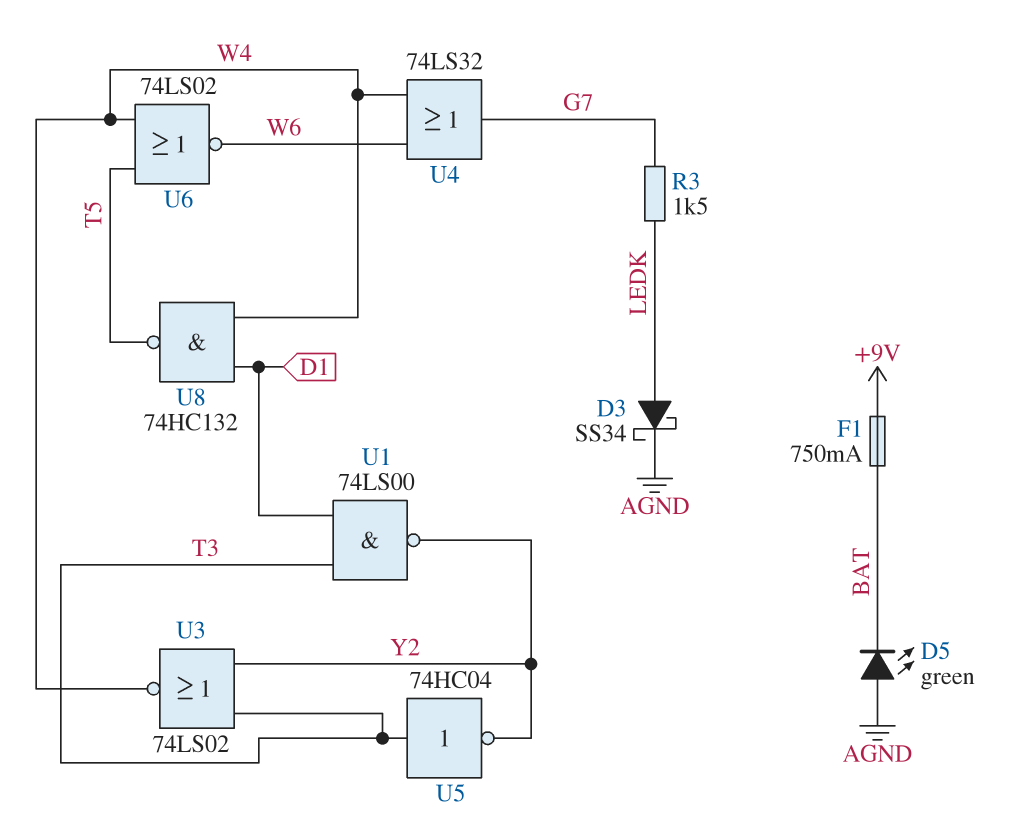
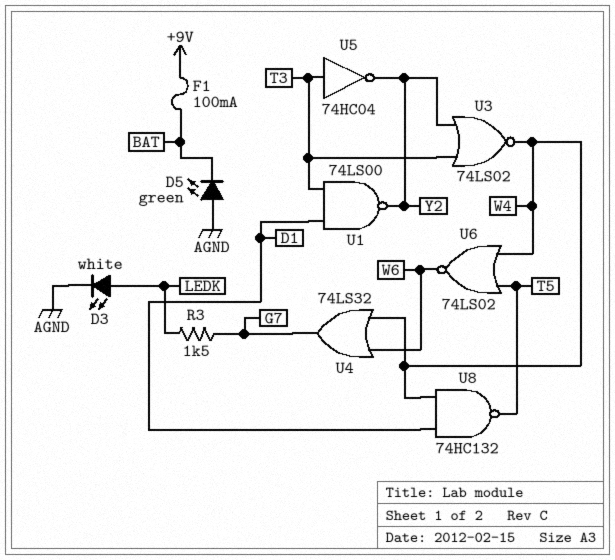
D3: schottky SS34 (A LEDK, K AGND) -> LED white (A LEDK, K AGND)
F1: 750mA (+9V, BAT) -> 100mA (+9V, BAT)

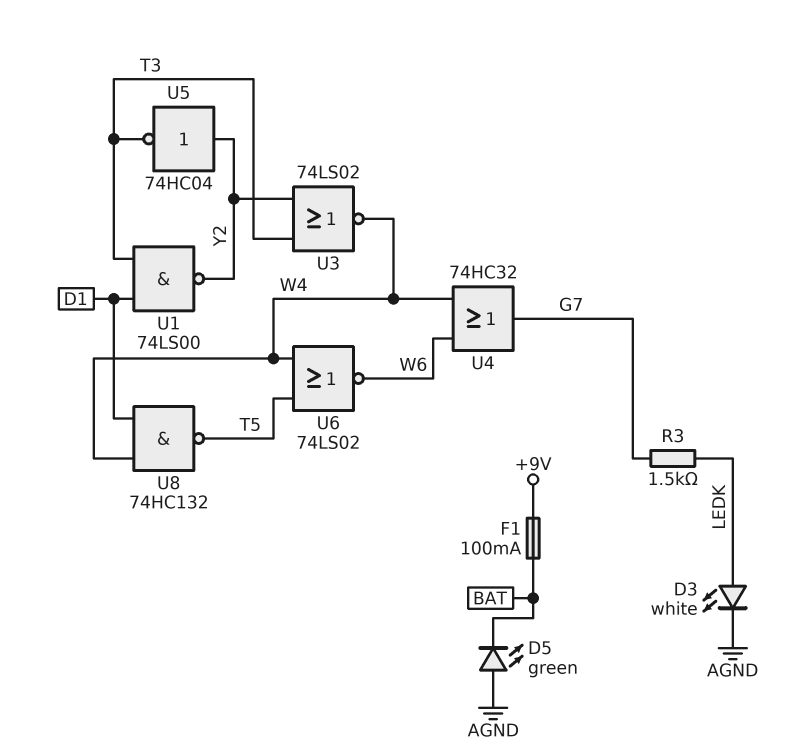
U4: OR 74LS32 (in W4, in W6, out G7) -> OR 74HC32 (in W4, in W6, out G7)
U5: NOT 74HC04 (in T3, out Y2) -> NOT 74HC04 (in Y2, out T3)

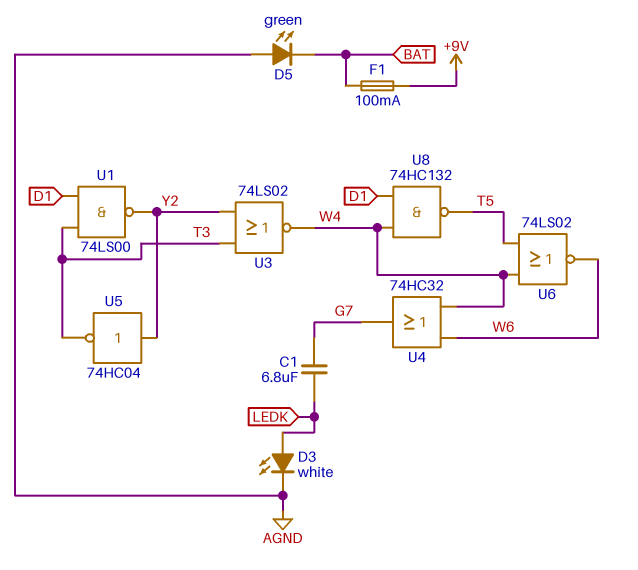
C1: none -> 6.8uF (G7, LEDK)
R3: 1.5k (G7, LEDK) -> none

